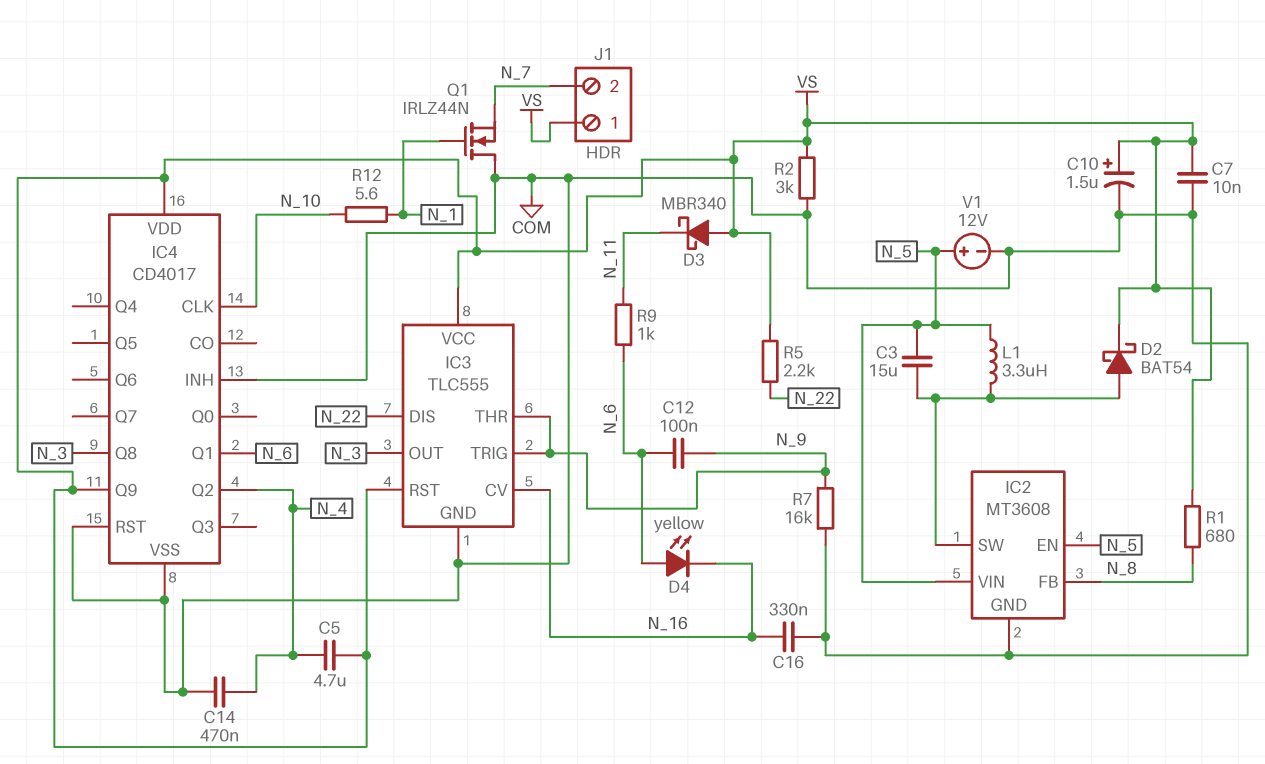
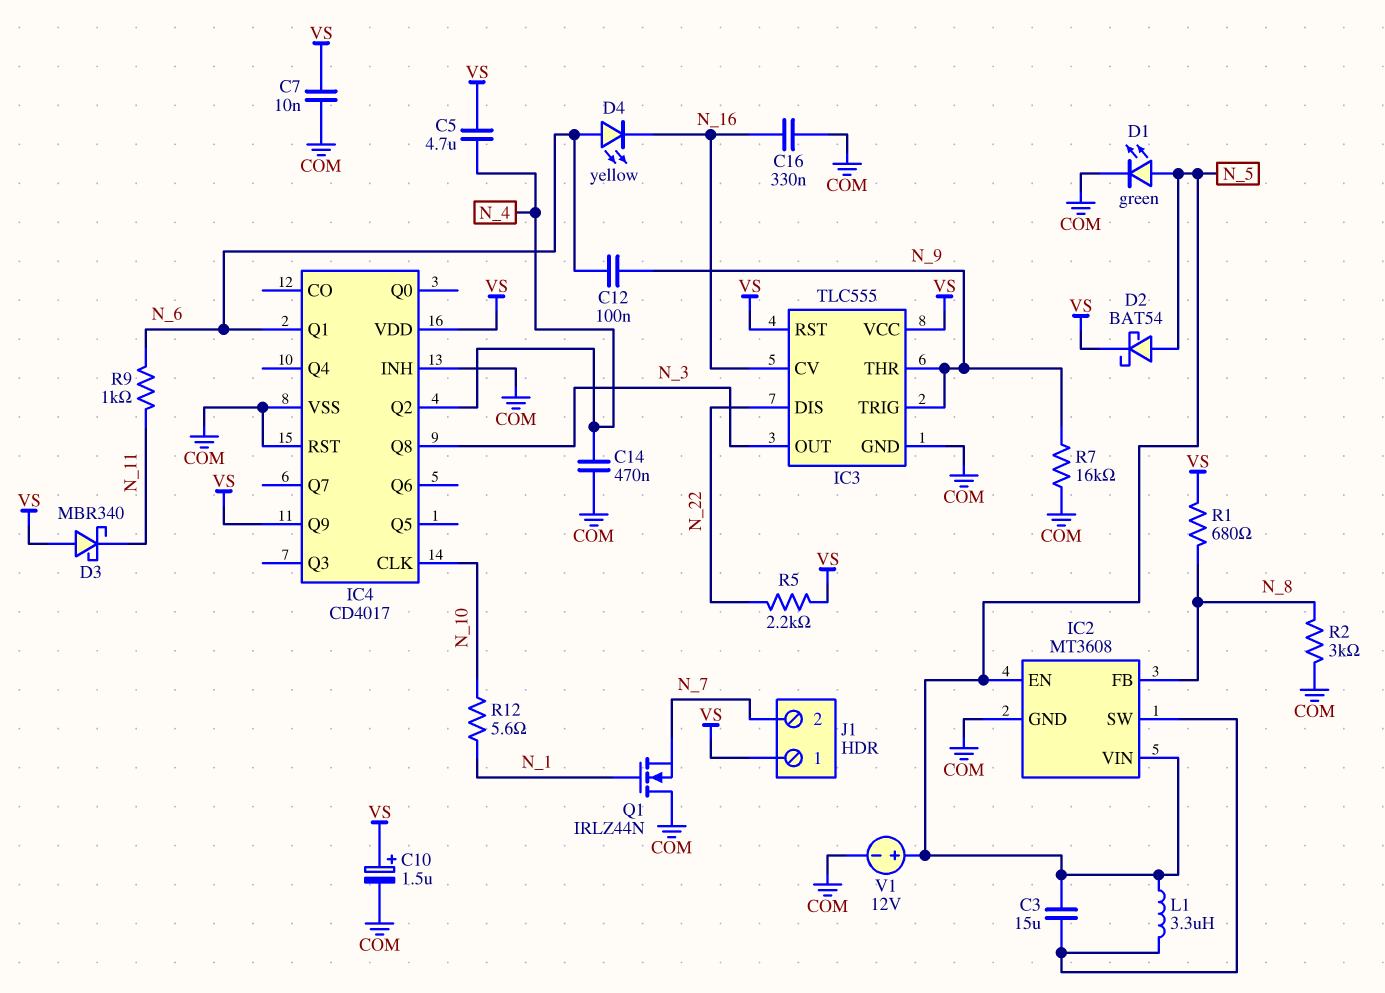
D1: none -> LED green (A N_5, K COM)
D2: schottky BAT54 (A IC2/SW, K VS) -> schottky BAT54 (A N_5, K VS)
R2: 3k (COM, VS) -> 3k (COM, N_8)

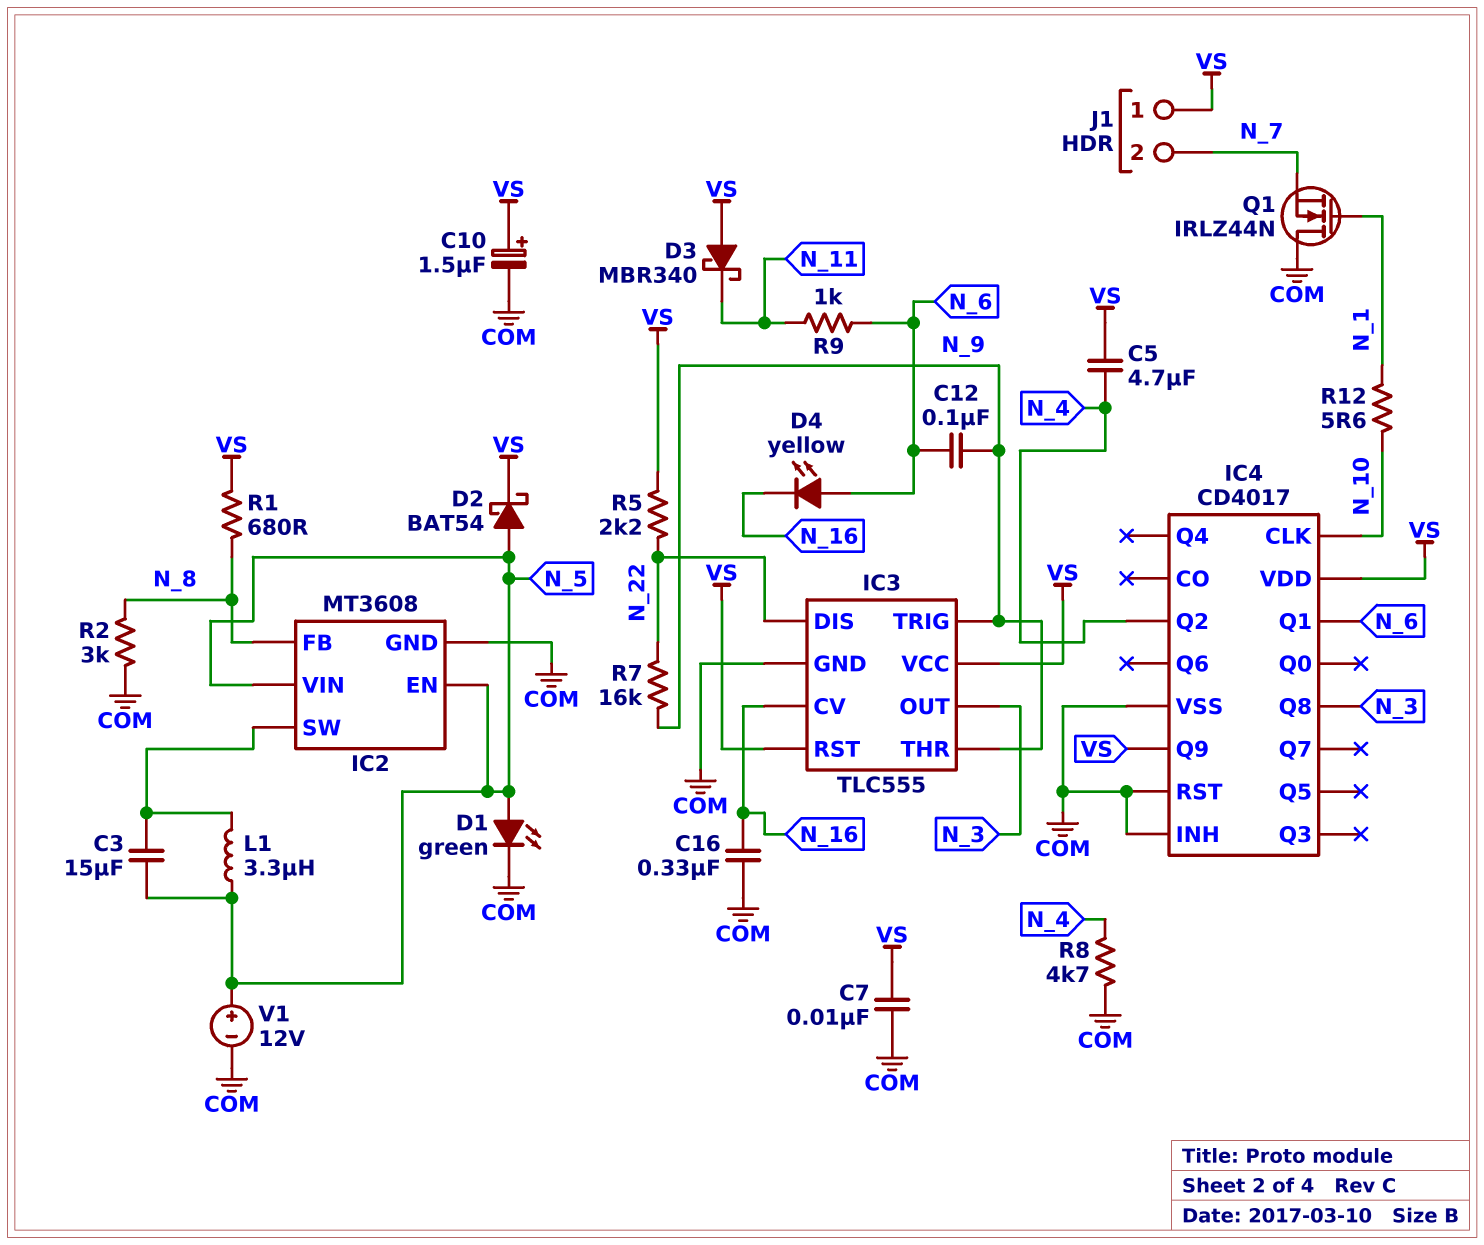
C14: 470nF (COM, N_4) -> none
R7: 16k (COM, N_9) -> 16k (N_9, N_22)
R8: none -> 4.7k (COM, N_4)

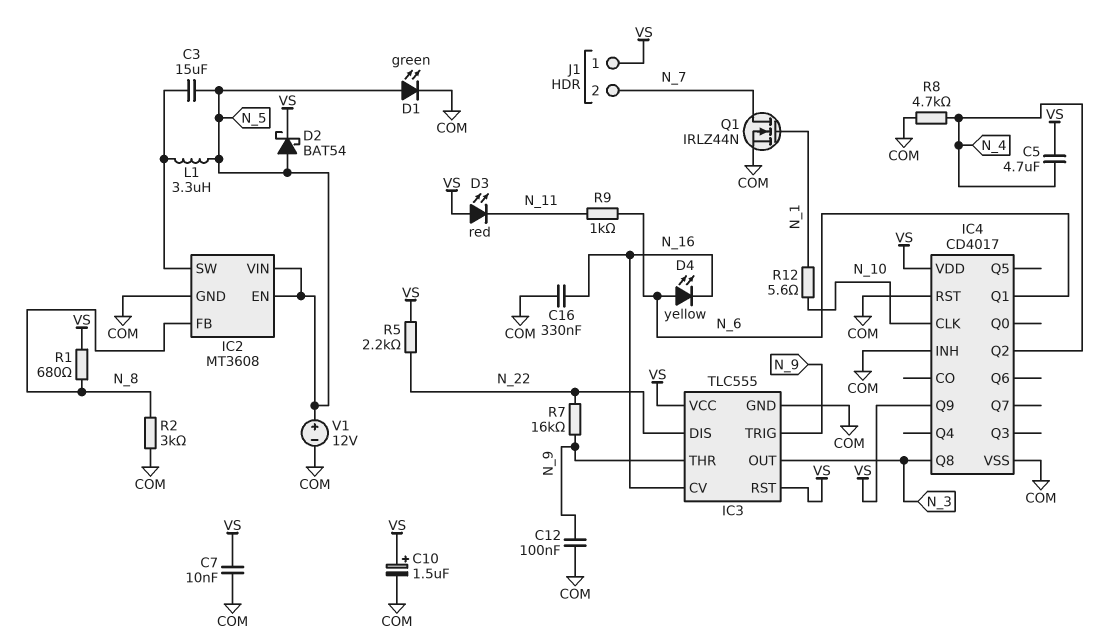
C12: 100nF (N_6, N_9) -> 100nF (COM, N_9)
D3: schottky MBR340 (A VS, K N_11) -> LED red (A VS, K N_11)
Q1: NMOS IRLZ44N (G N_1, D COM, S N_7) -> NMOS IRLZ44N (G N_1, D N_7, S COM)

